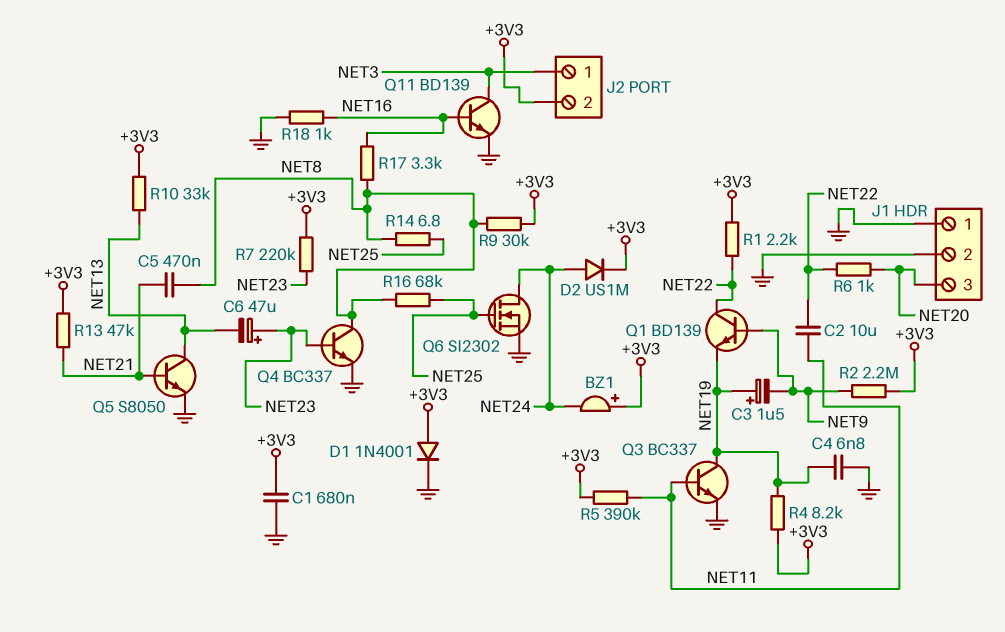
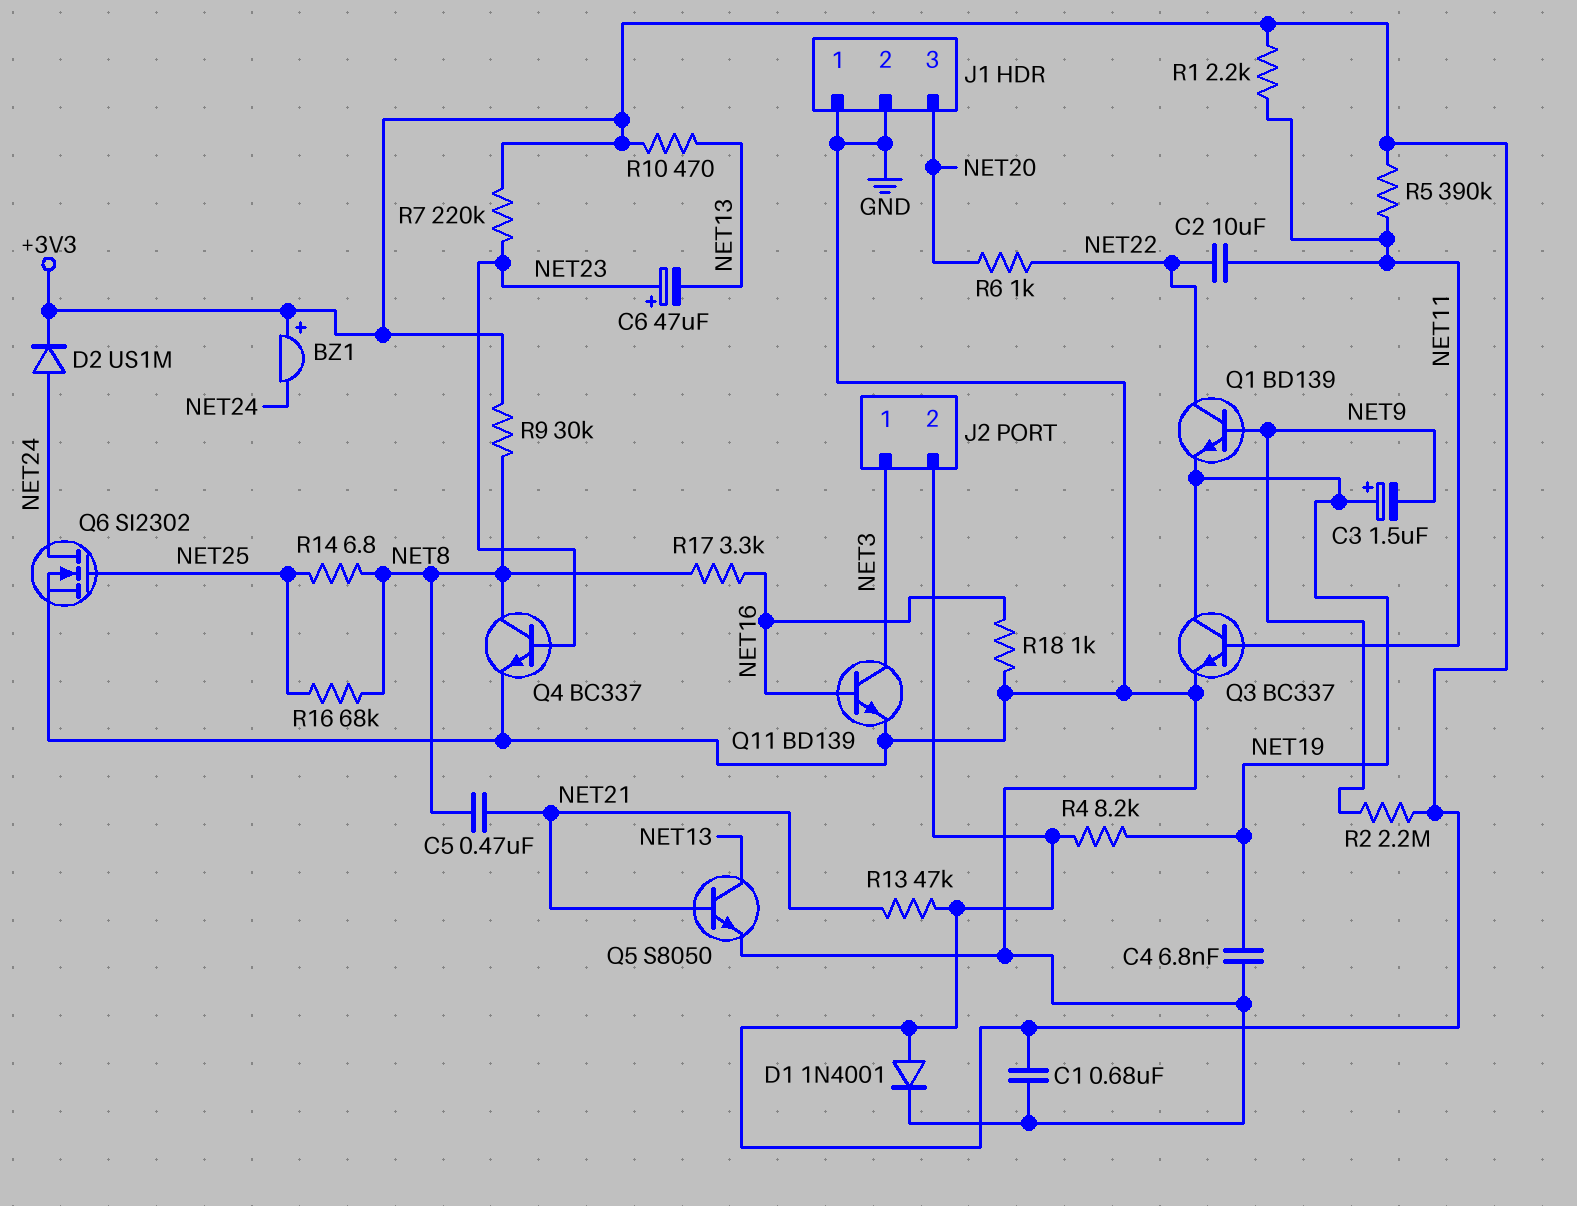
R1: 2.2k (+3V3, NET22) -> 2.2k (+3V3, NET11)
R10: 33k (+3V3, NET13) -> 470 (+3V3, NET13)

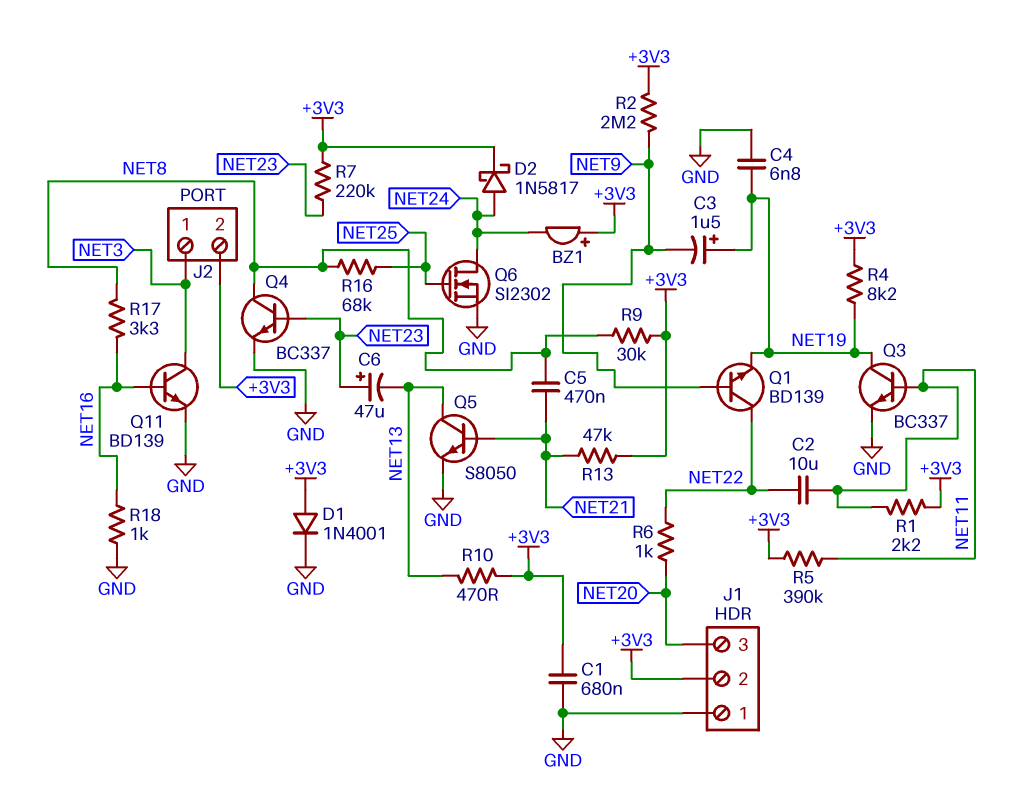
D2: diode US1M (A NET24, K +3V3) -> schottky 1N5817 (A NET24, K +3V3)
J1 pin 2: GND -> +3V3
R14: 6.8 (NET8, NET25) -> none

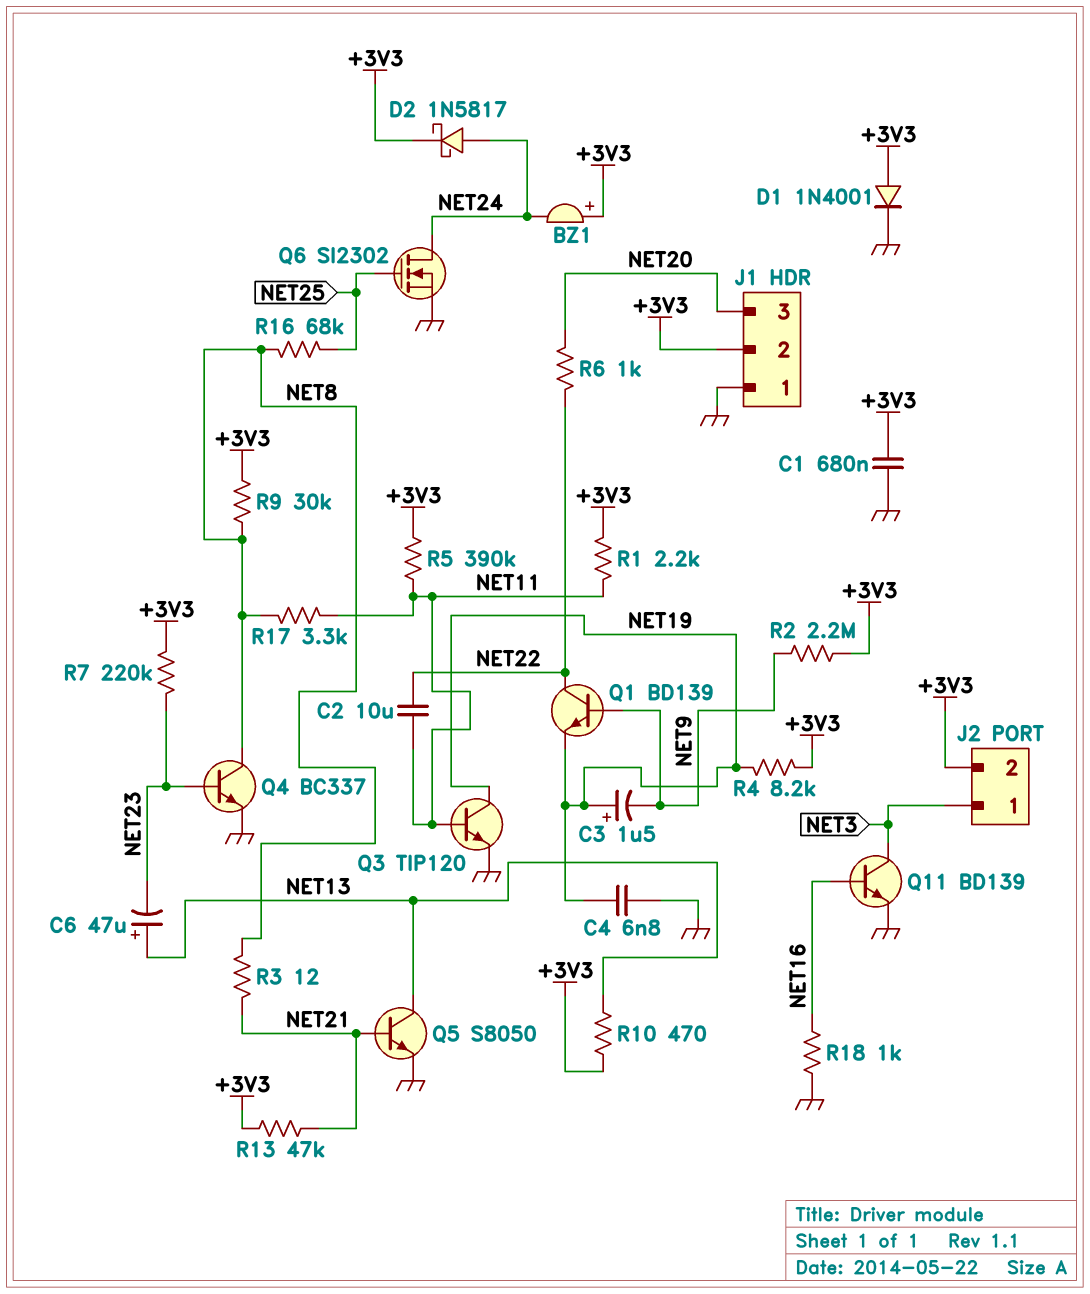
C5: 470nF (NET8, NET21) -> none
C6: 47uF (plus NET23, minus NET13) -> 47uF (plus NET13, minus NET23)
Q3: NPN BC337 (B NET11, C NET19, E GND) -> NPN TIP120 (B NET11, C NET19, E GND)
R3: none -> 12 (NET8, NET21)
R17: 3.3k (NET8, NET16) -> 3.3k (NET8, NET11)

